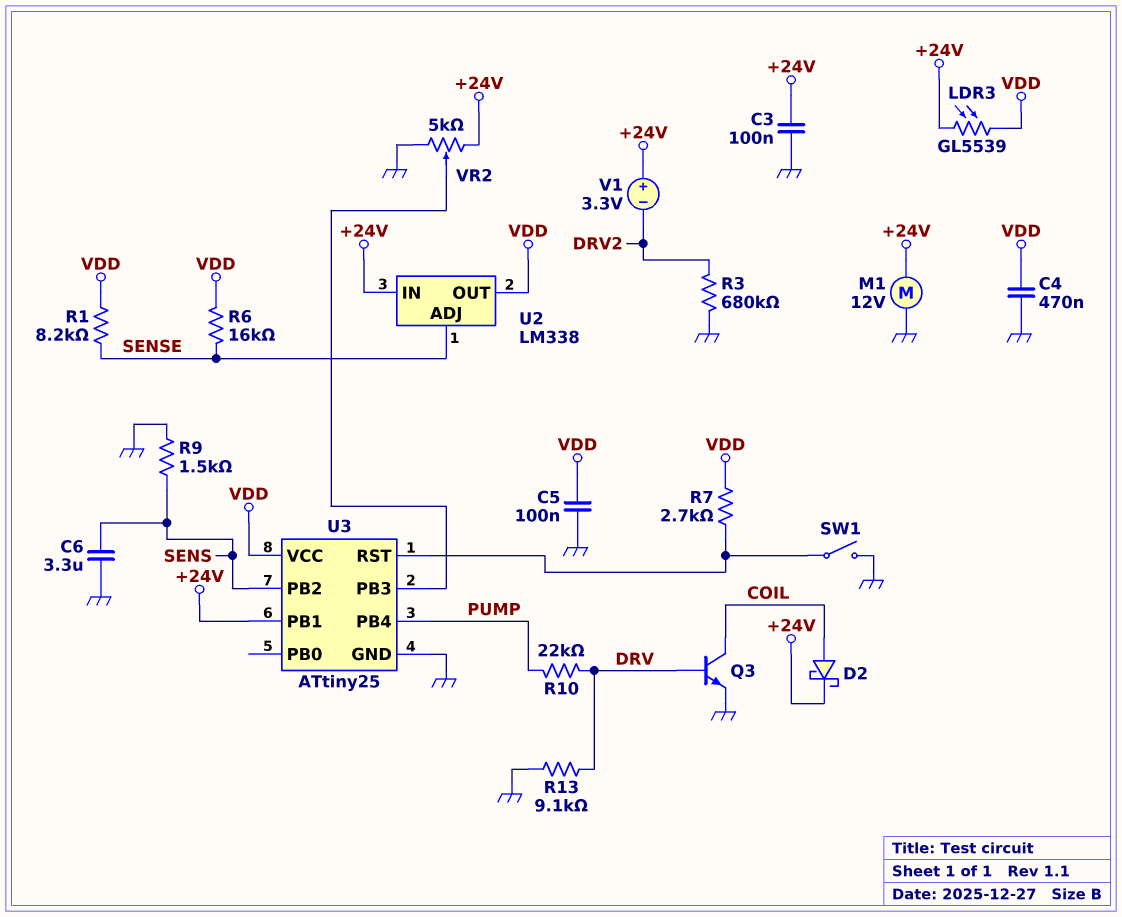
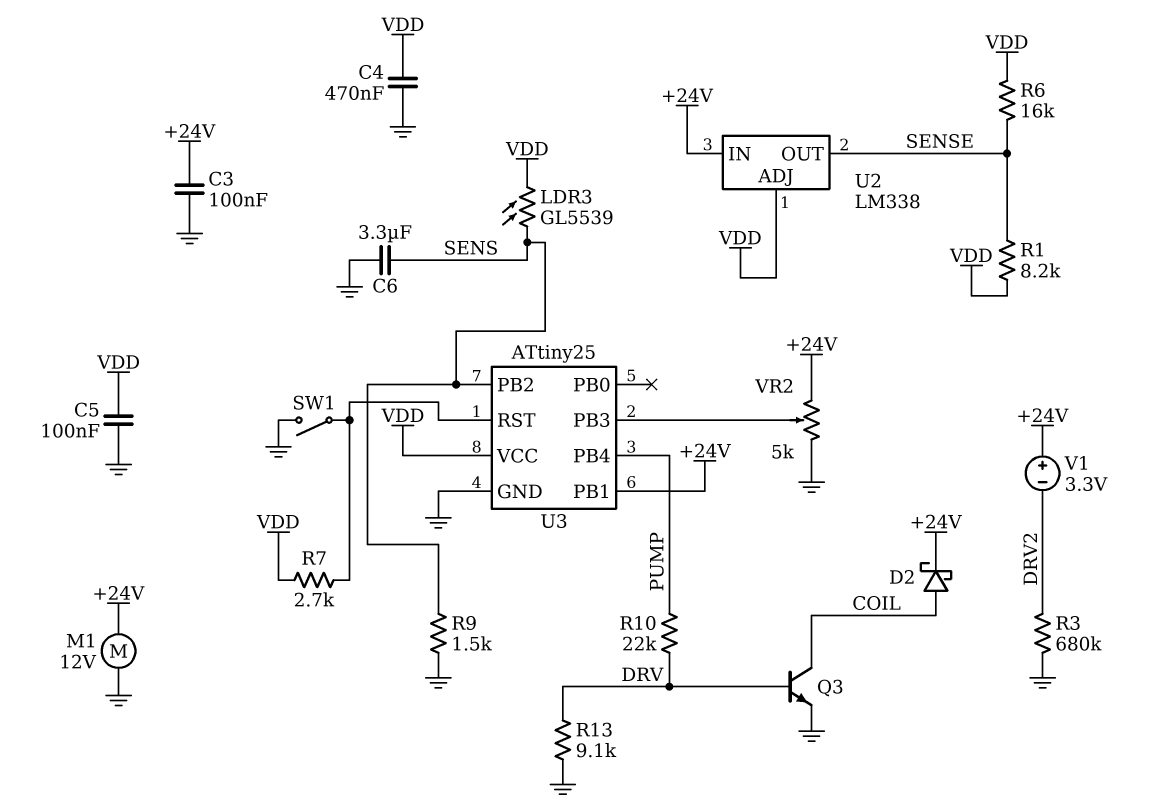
LDR3: GL5539 (+24V, VDD) -> GL5539 (SENS, VDD)
U2 pin ADJ: SENSE -> VDD
U2 pin OUT: VDD -> SENSE

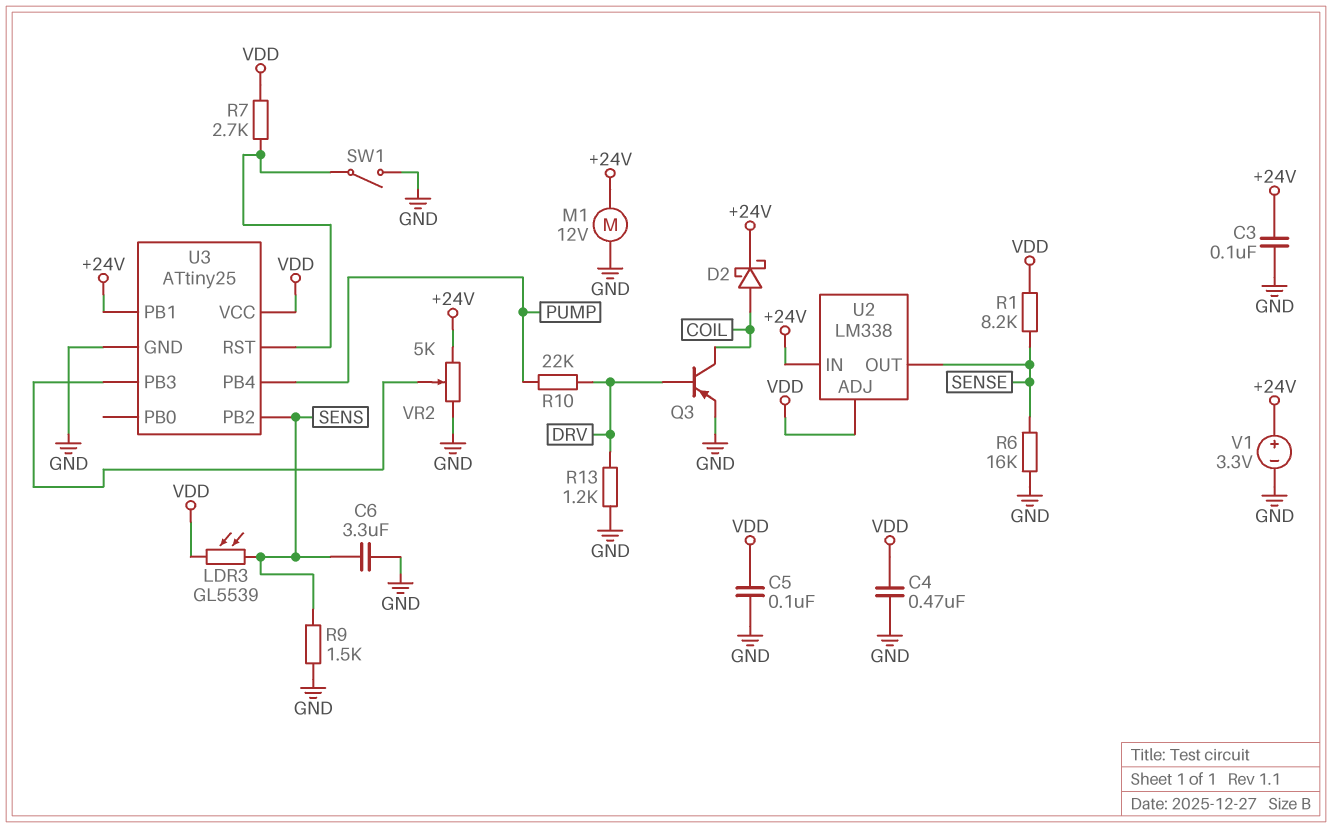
Q3: NPN (B DRV, C COIL, E GND) -> PNP (B DRV, C COIL, E GND)
R3: 680k (DRV2, GND) -> none
R6: 16k (SENSE, VDD) -> 16k (GND, SENSE)
R13: 9.1k (DRV, GND) -> 1.2k (DRV, GND)
V1: 3.3V (plus +24V, minus DRV2) -> 3.3V (plus +24V, minus GND)

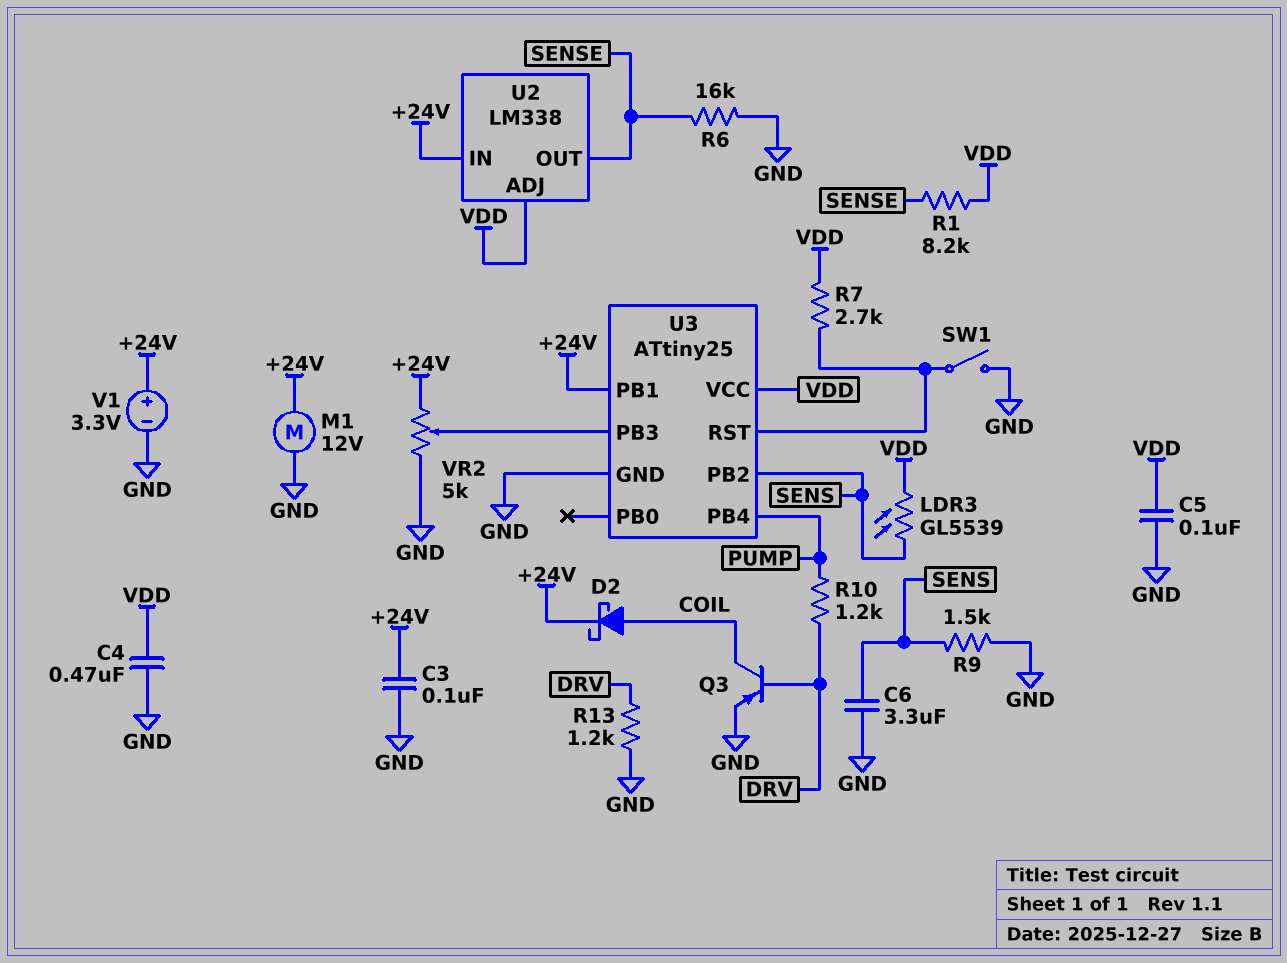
R10: 22k (DRV, PUMP) -> 1.2k (DRV, PUMP)

